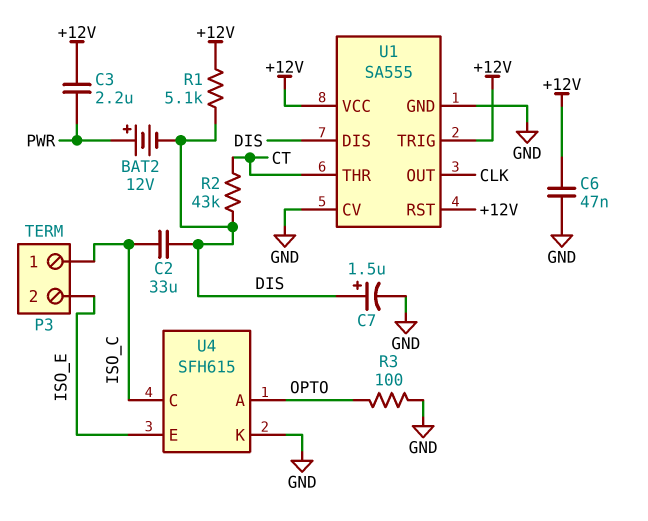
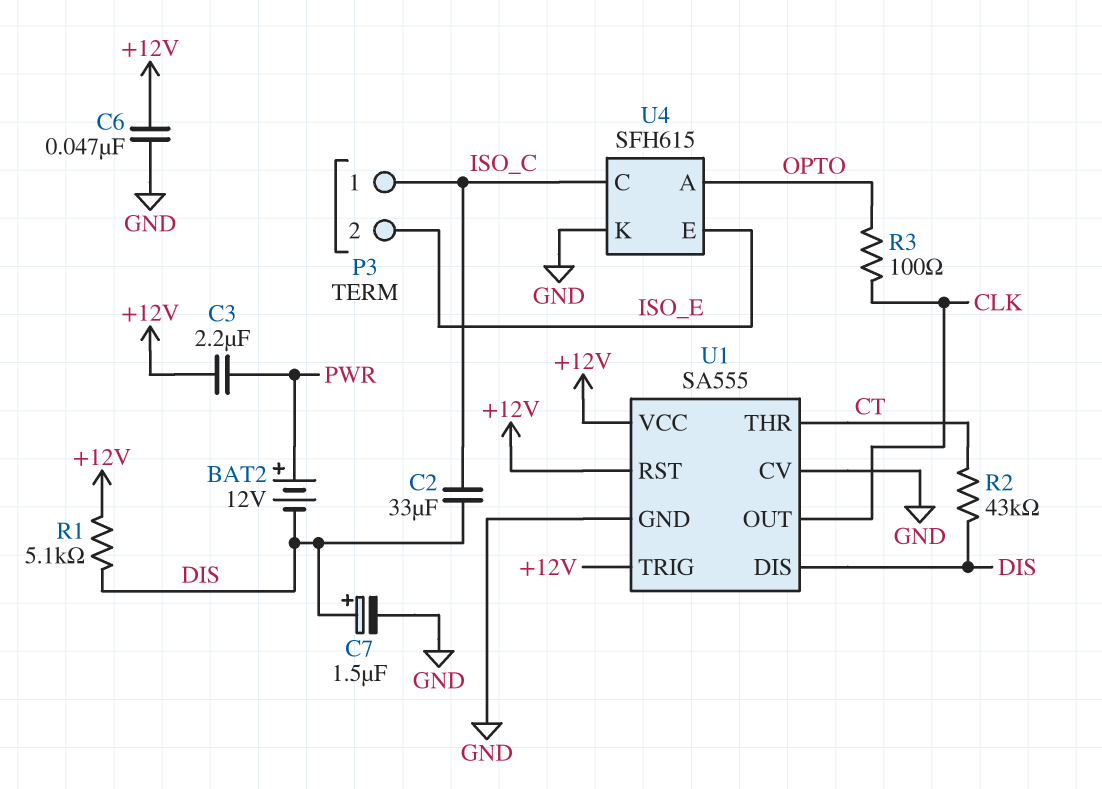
R3: 100 (GND, OPTO) -> 100 (CLK, OPTO)

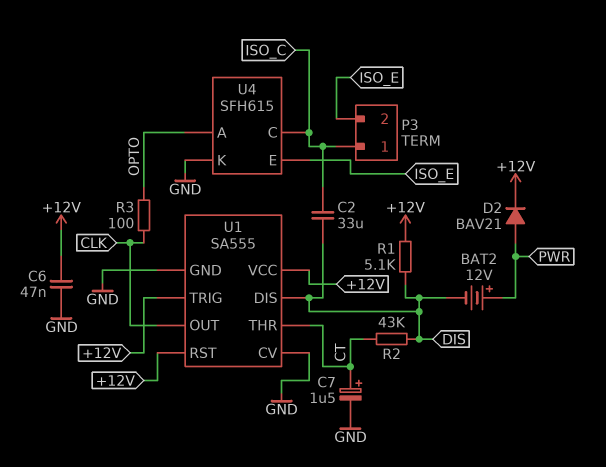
C3: 2.2uF (+12V, PWR) -> none
C7: 1.5uF (plus DIS, minus GND) -> 1.5uF (plus CT, minus GND)
D2: none -> diode BAV21 (A PWR, K +12V)

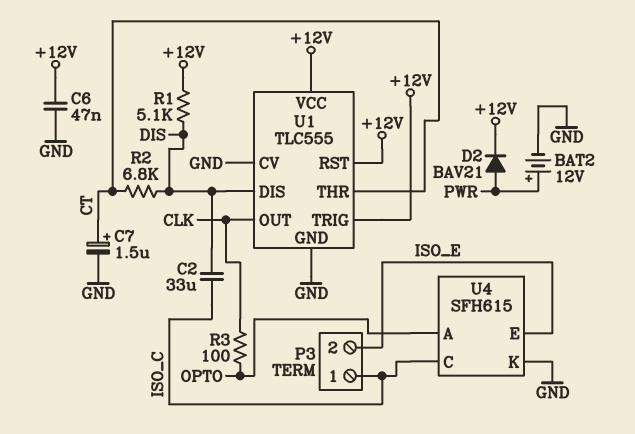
BAT2: 12V (plus PWR, minus DIS) -> 12V (plus PWR, minus GND)
R2: 43k (CT, DIS) -> 6.8k (CT, DIS)
U1: SA555 -> TLC555

